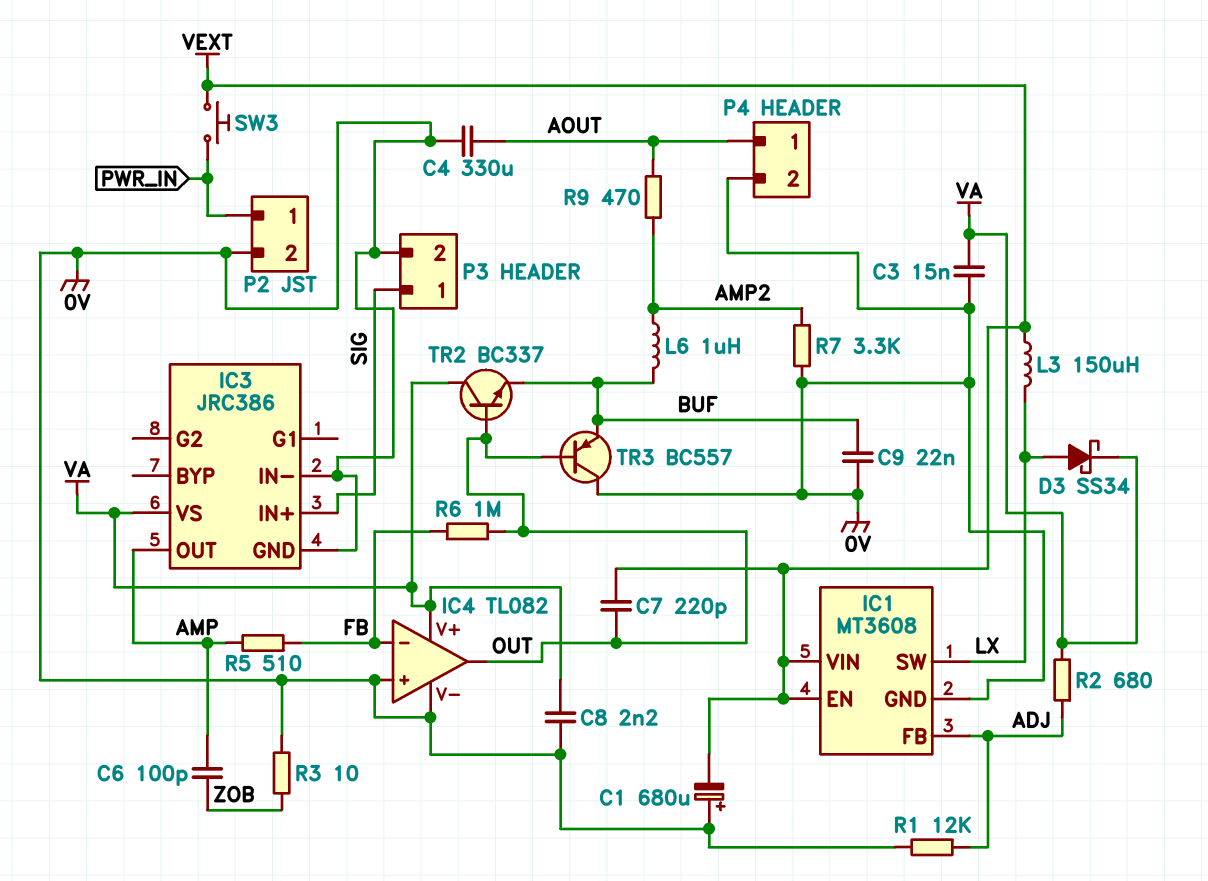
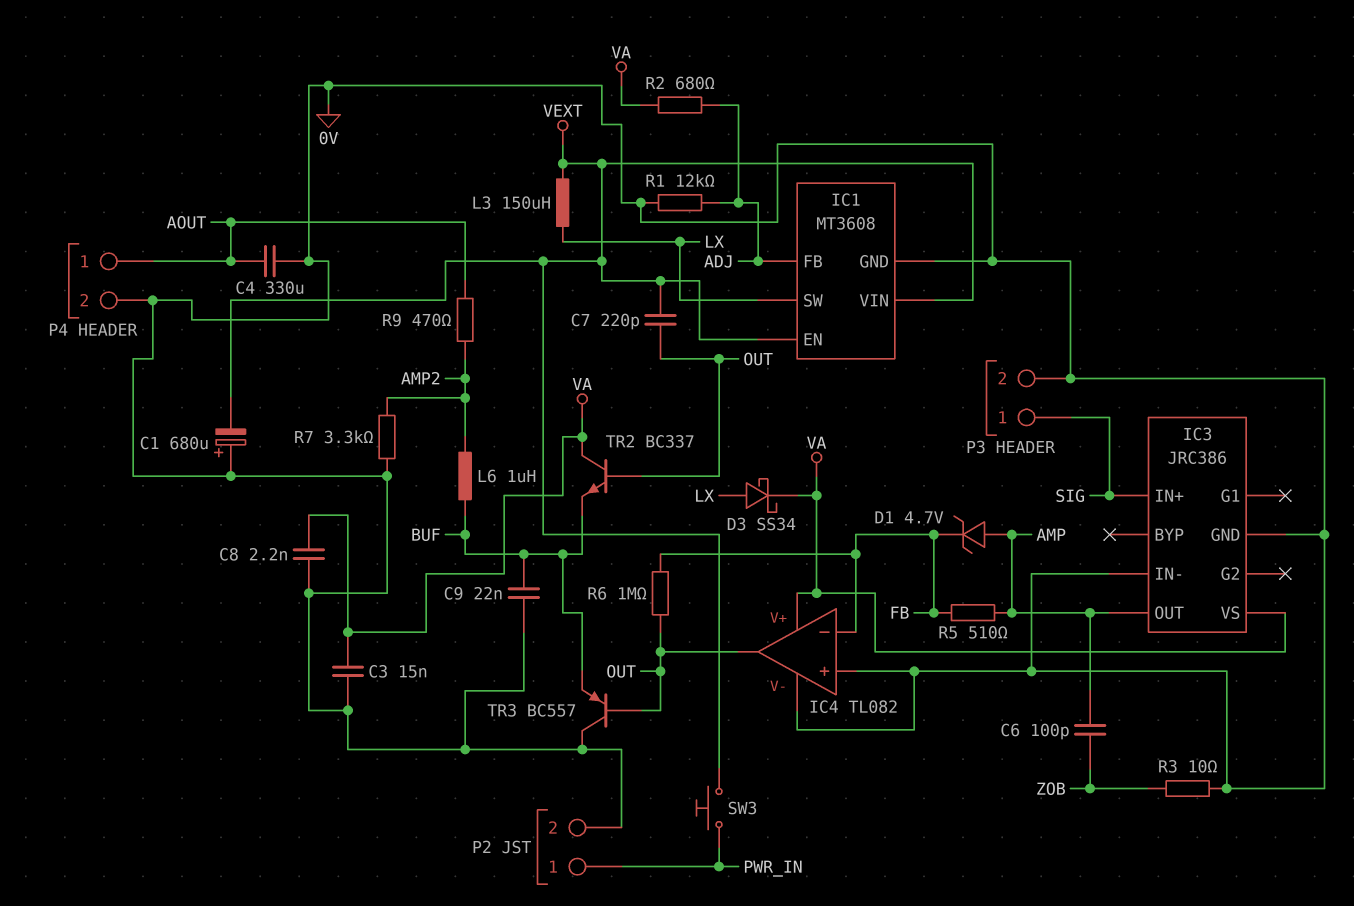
D1: none -> zener 4.7V (A AMP, K FB)

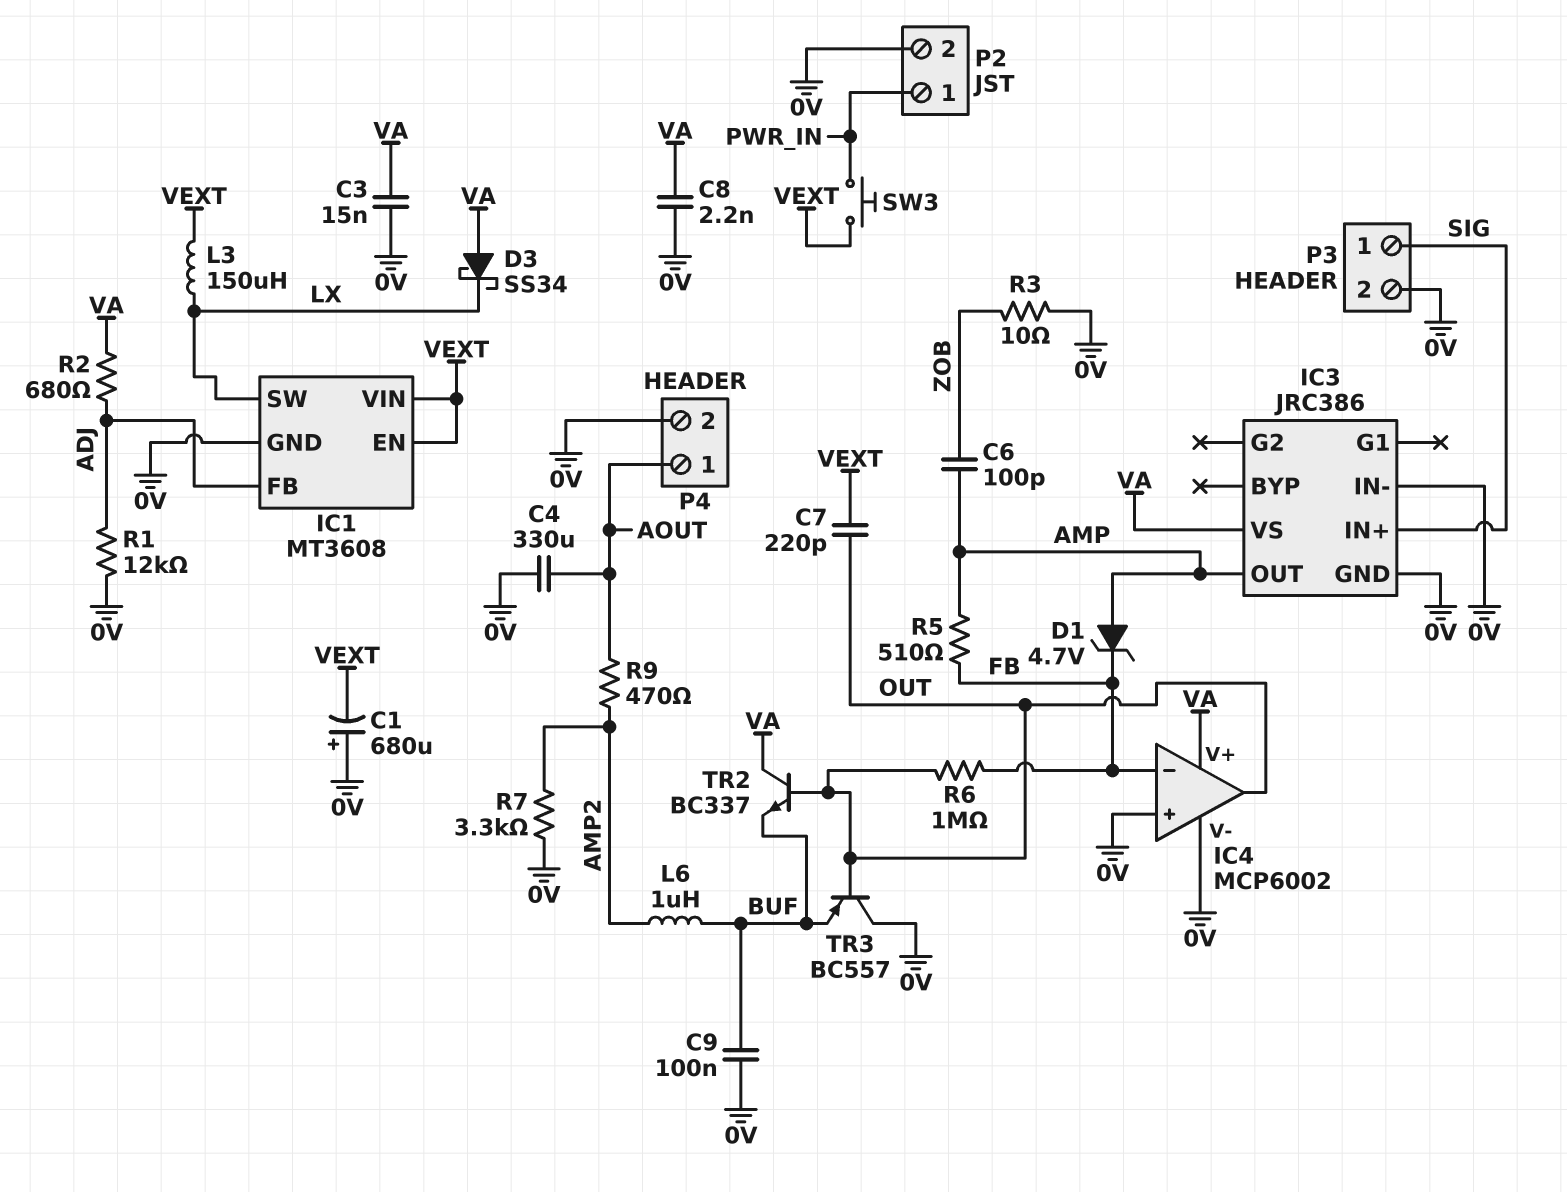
C9: 22nF (0V, BUF) -> 100nF (0V, BUF)
D3: schottky SS34 (A LX, K VA) -> schottky SS34 (A VA, K LX)
IC4: TL082 -> MCP6002

